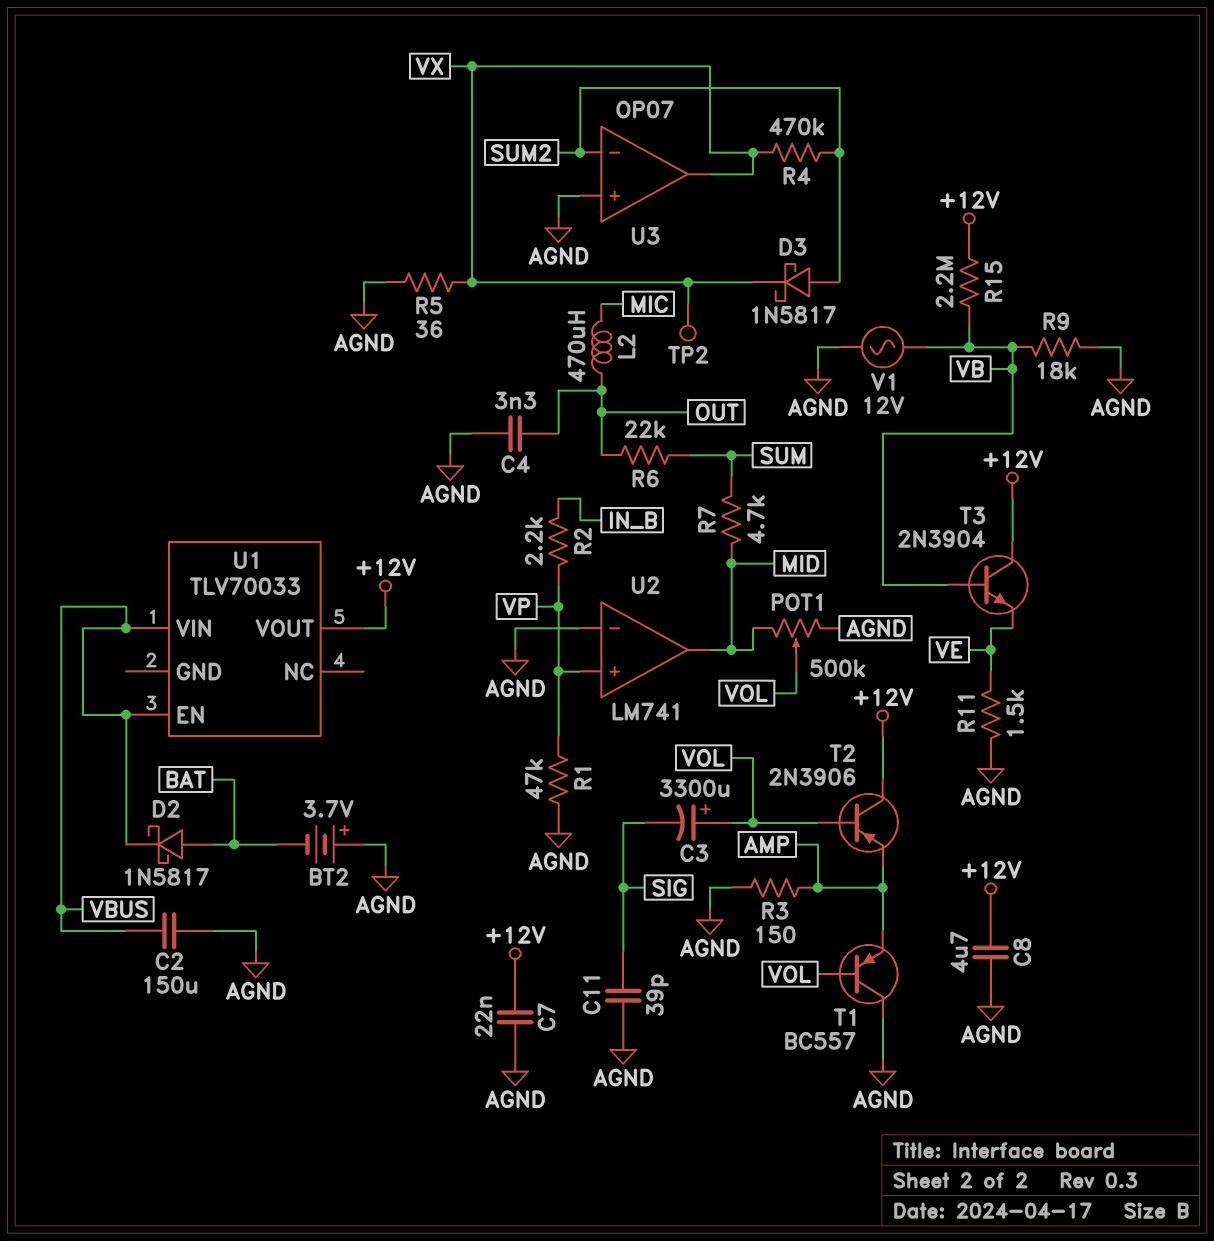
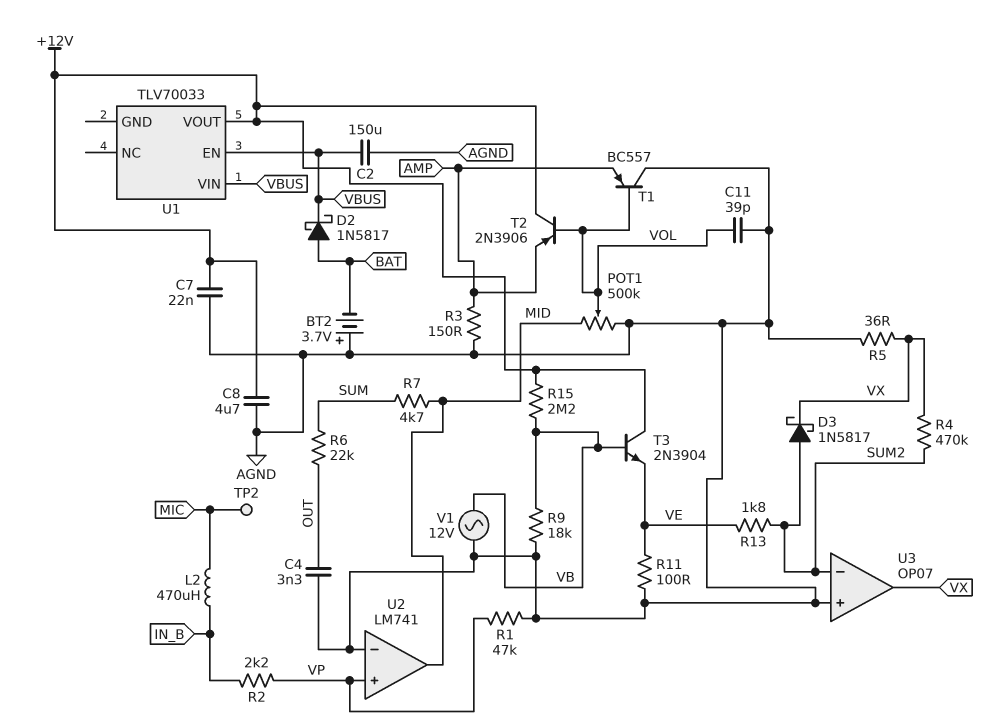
C3: 3300uF (plus VOL, minus SIG) -> none
C11: 39pF (AGND, SIG) -> 39pF (AGND, VOL)
L2: 470uH (MIC, OUT) -> 470uH (IN_B, MIC)
R11: 1.5k (AGND, VE) -> 100 (AGND, VE)
R13: none -> 1.8k (SUM2, VE)
TP2: test point (VX) -> test point (MIC)

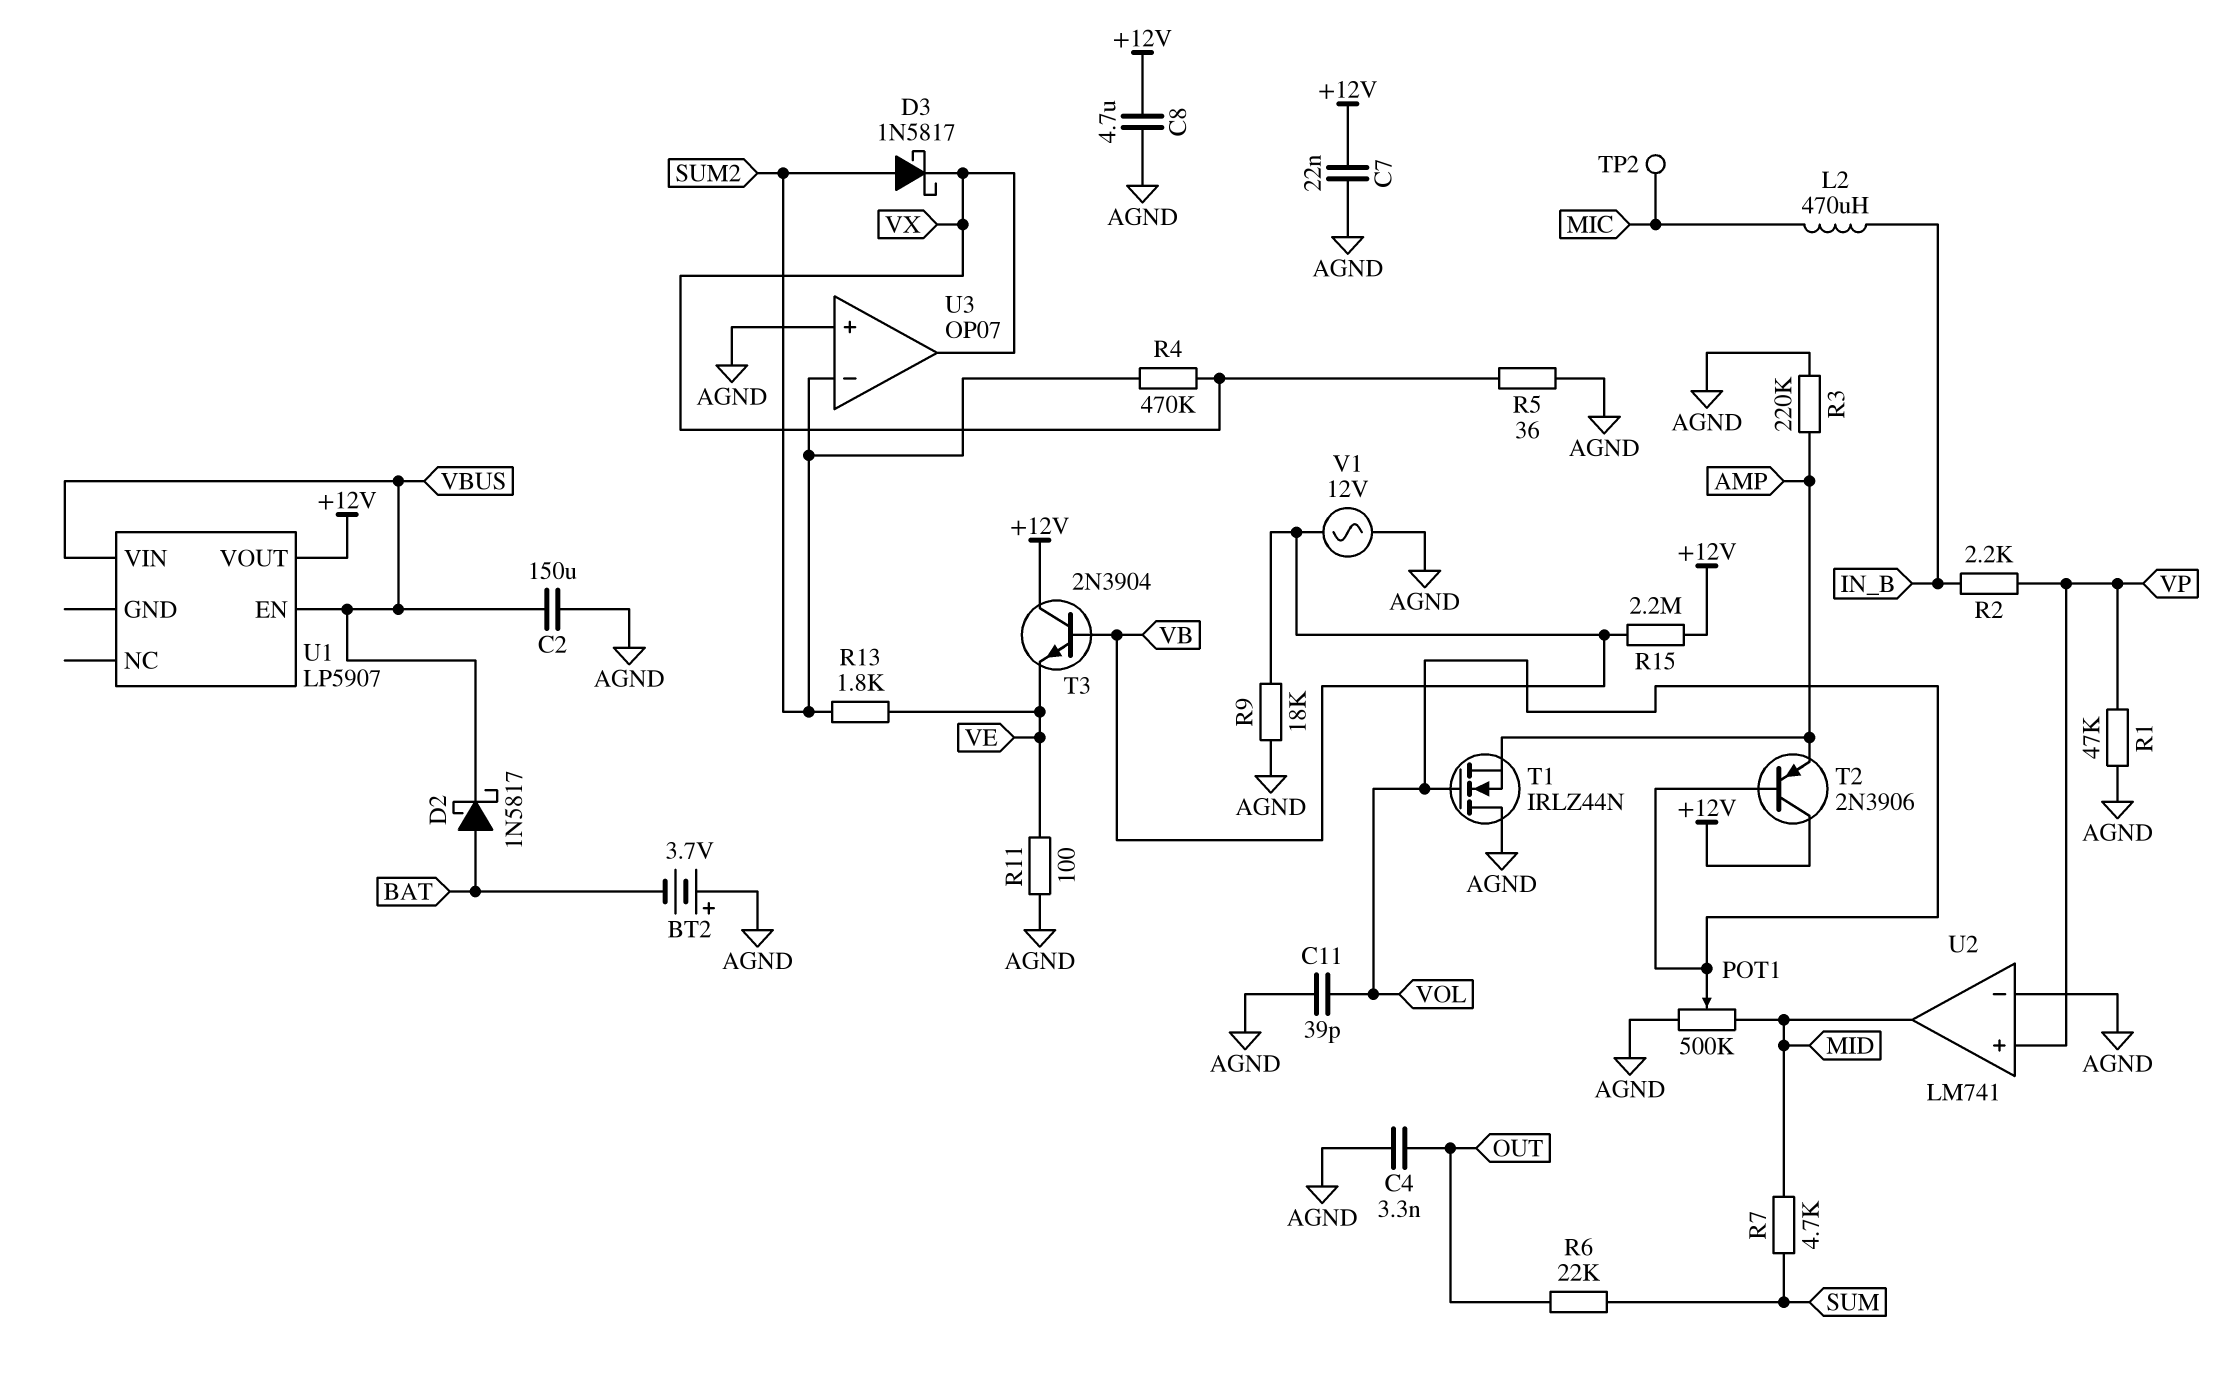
R3: 150 (AGND, AMP) -> 220k (AGND, AMP)
T1: PNP BC557 (B VOL, C AGND, E AMP) -> NMOS IRLZ44N (G VOL, D AGND, S AMP)
U1: TLV70033 -> LP5907

